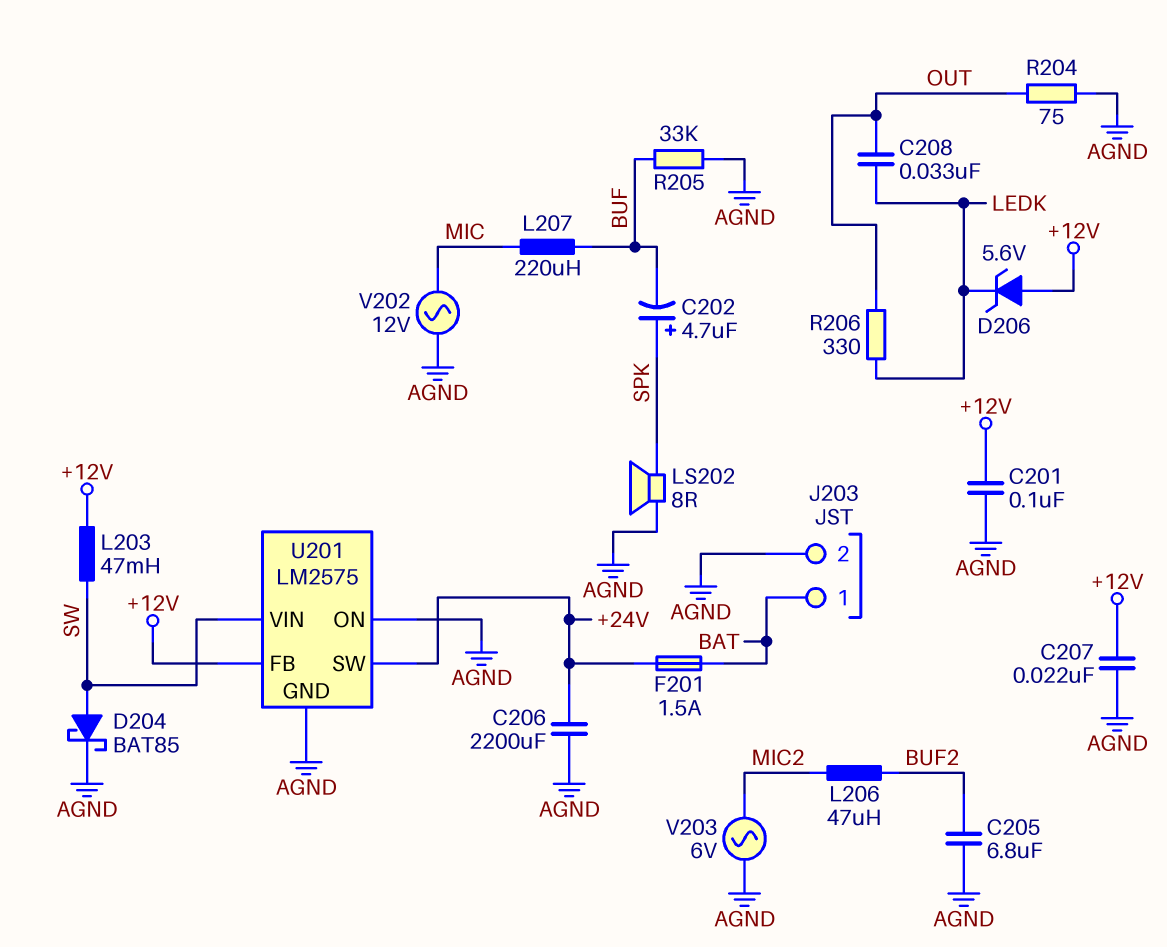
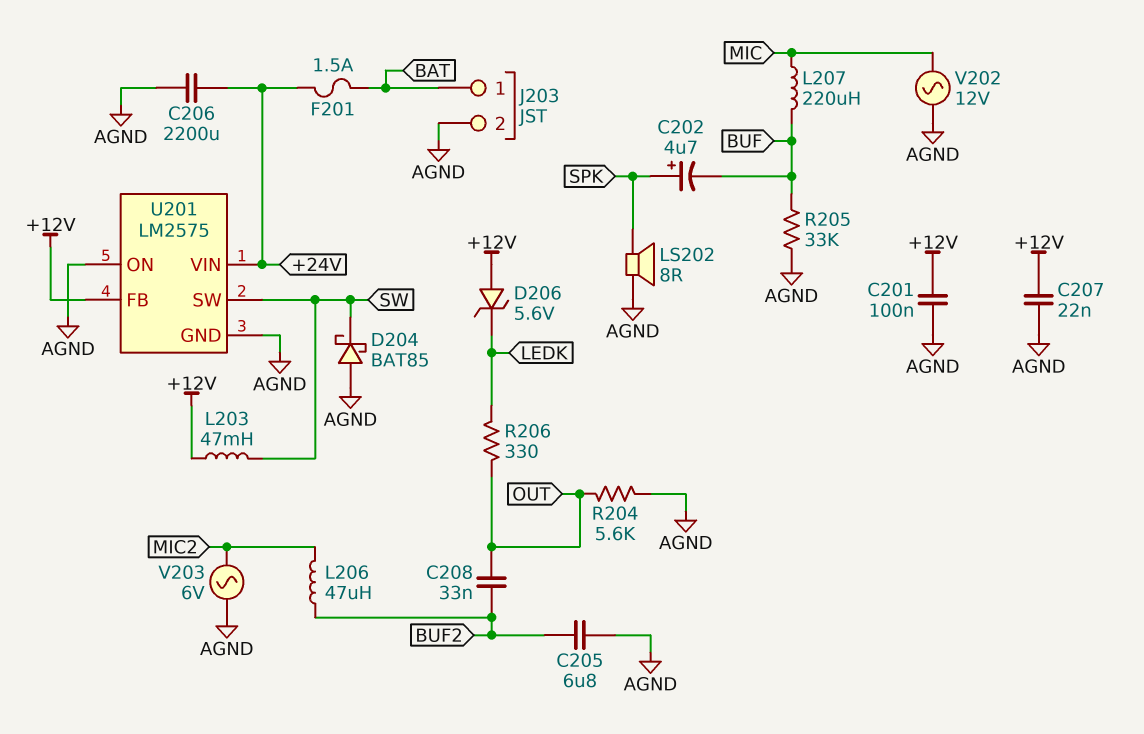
C208: 33nF (LEDK, OUT) -> 33nF (BUF2, OUT)
D204: schottky BAT85 (A SW, K AGND) -> schottky BAT85 (A AGND, K SW)
R204: 75 (AGND, OUT) -> 5.6k (AGND, OUT)
U201 pin SW: +24V -> SW
U201 pin VIN: SW -> +24V

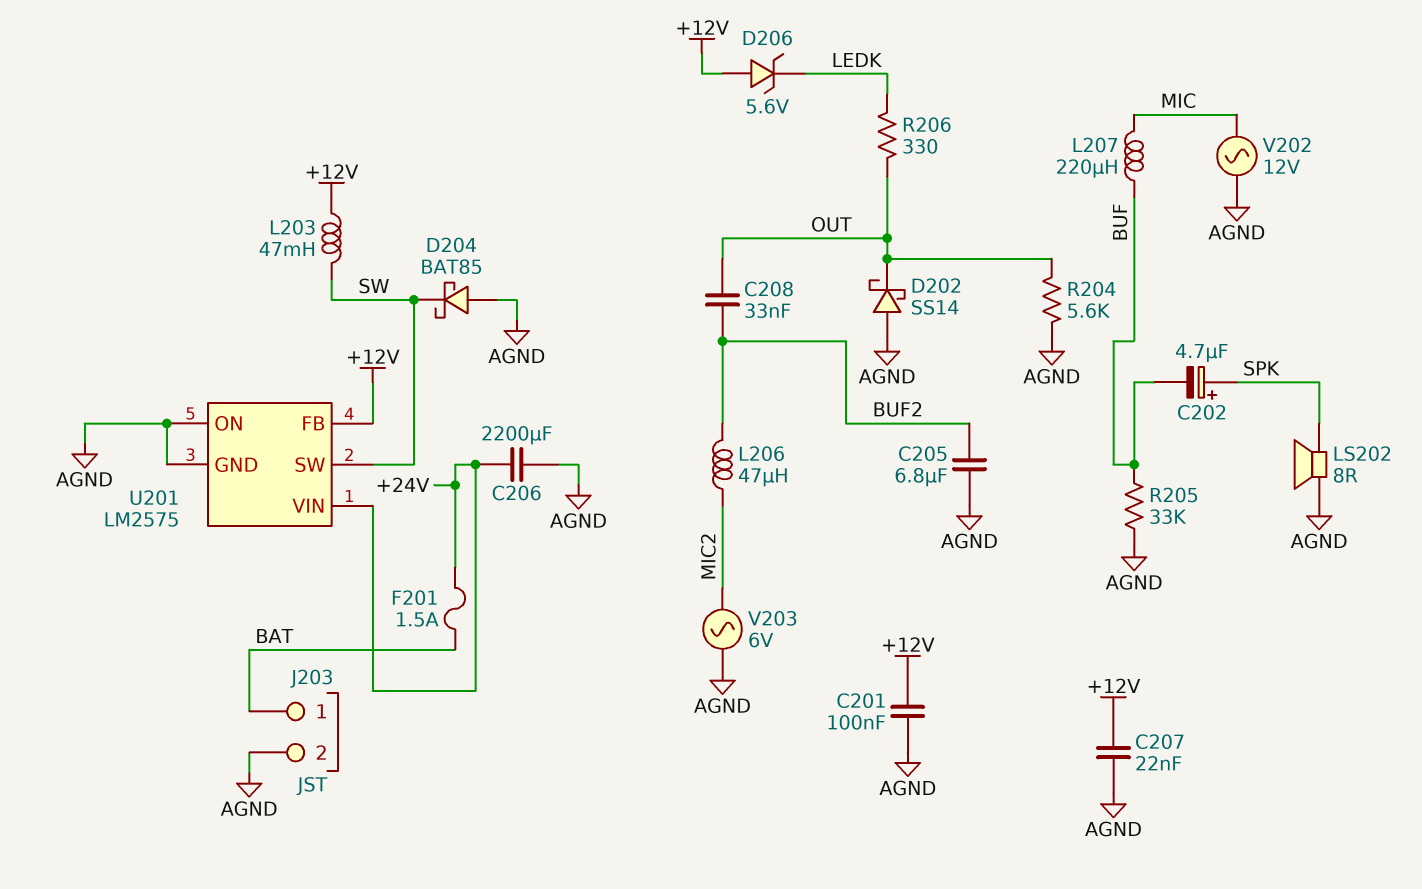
D202: none -> schottky SS14 (A AGND, K OUT)

